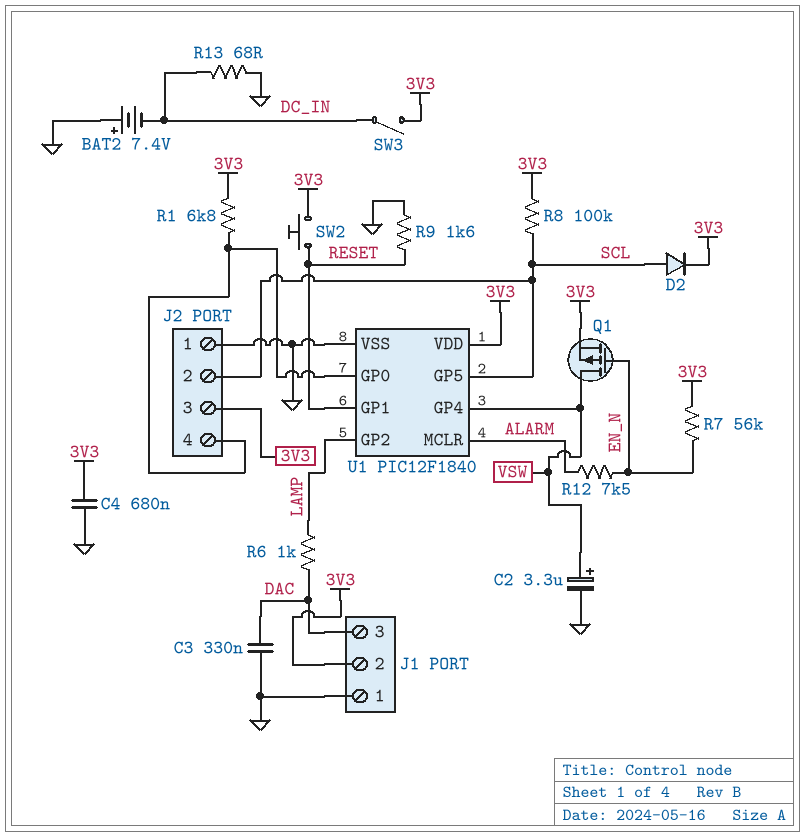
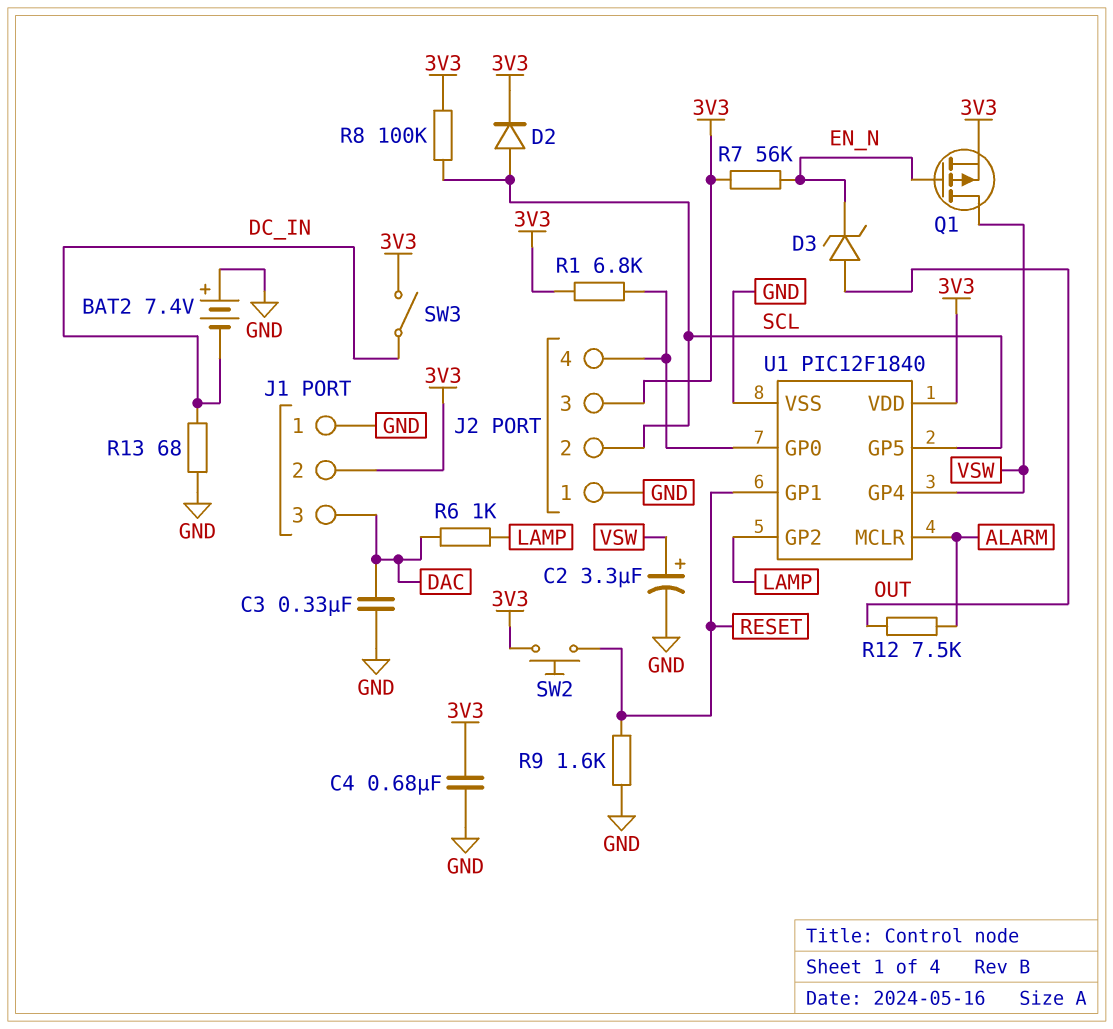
D3: none -> zener (A OUT, K EN_N)
R12: 7.5k (ALARM, EN_N) -> 7.5k (ALARM, OUT)

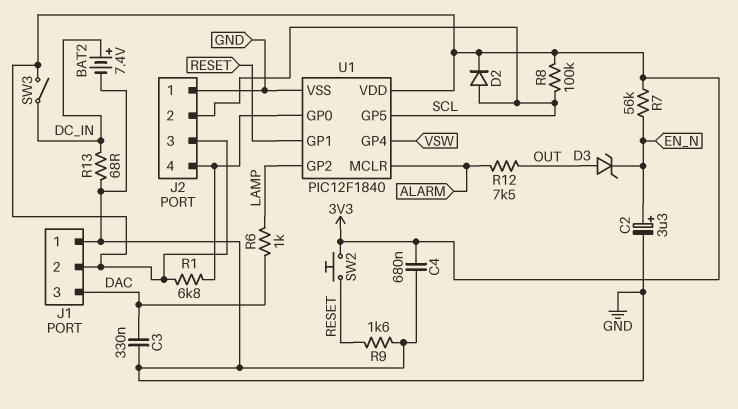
BAT2: 7.4V (plus GND, minus DC_IN) -> 7.4V (plus DC_IN, minus GND)
C2: 3.3uF (plus VSW, minus GND) -> 3.3uF (plus EN_N, minus GND)
Q1: PMOS (G EN_N, D VSW, S 3V3) -> none

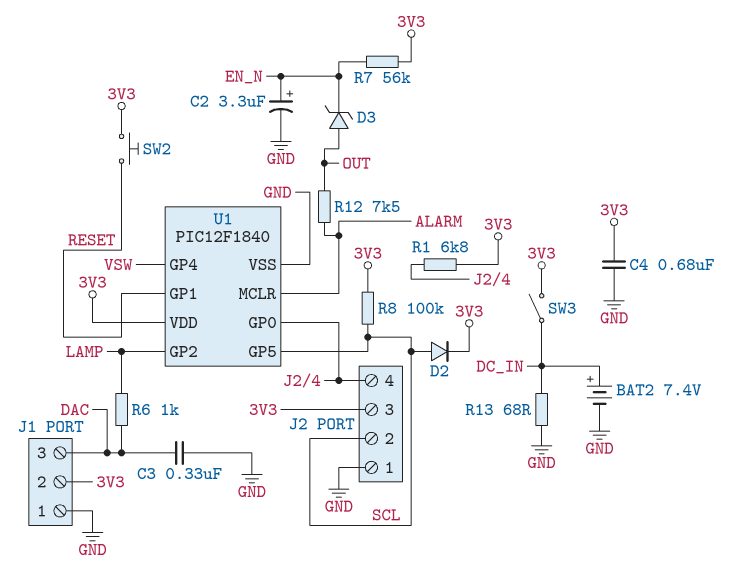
R9: 1.6k (GND, RESET) -> none

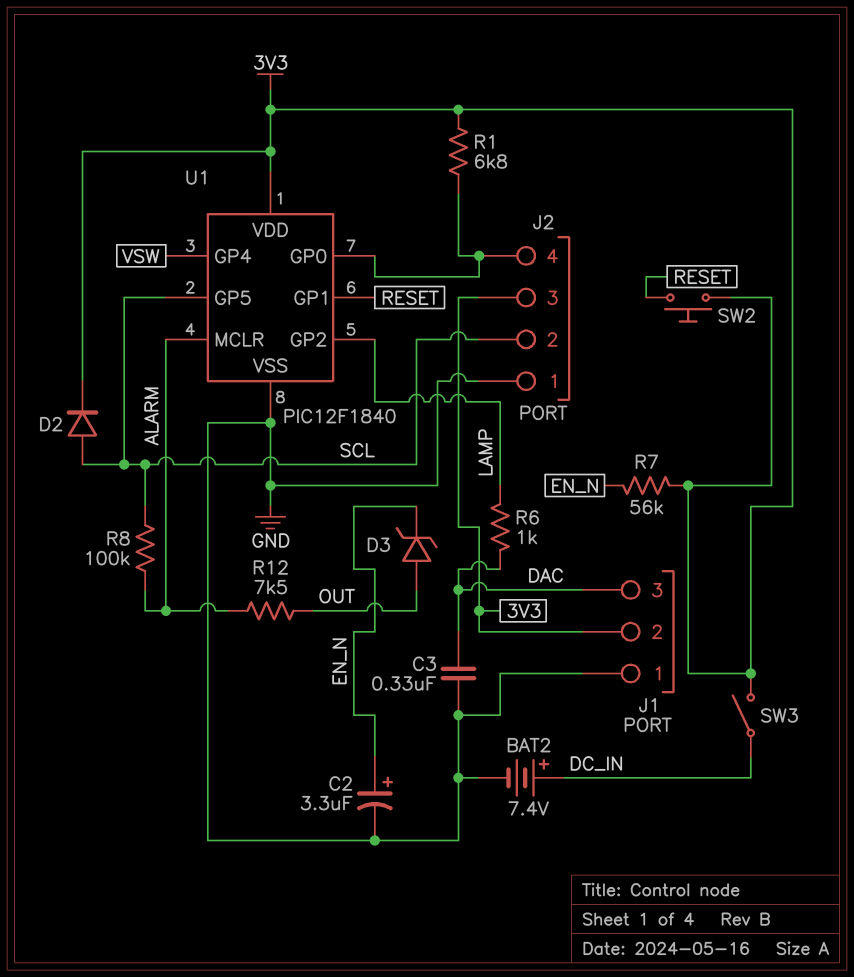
C4: 680nF (3V3, GND) -> none
R8: 100k (3V3, SCL) -> 100k (ALARM, SCL)
R13: 68 (DC_IN, GND) -> none

